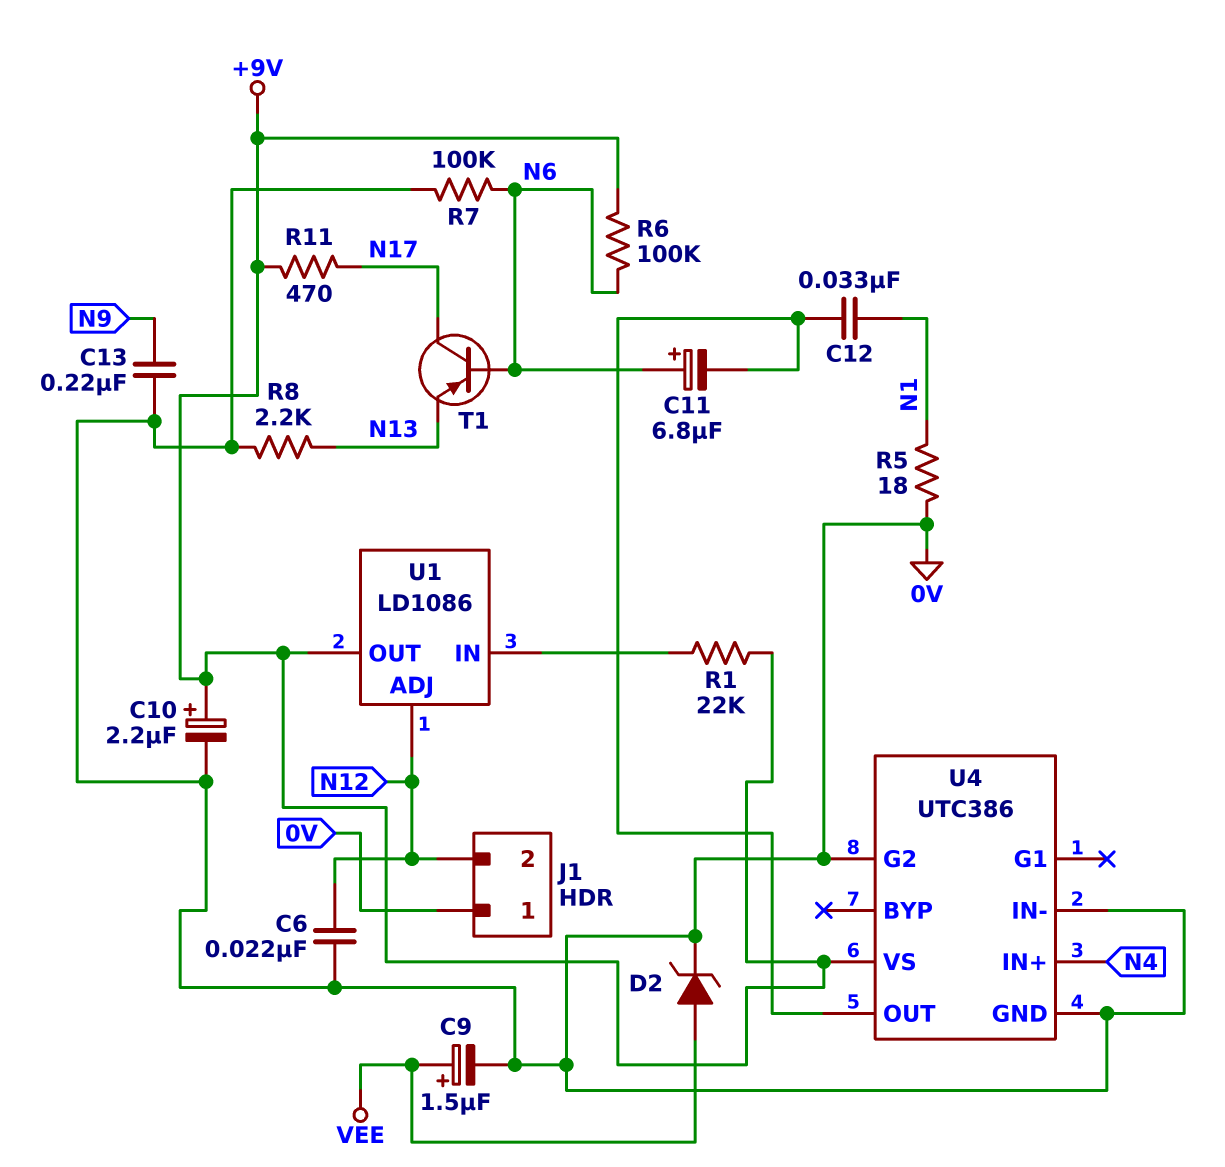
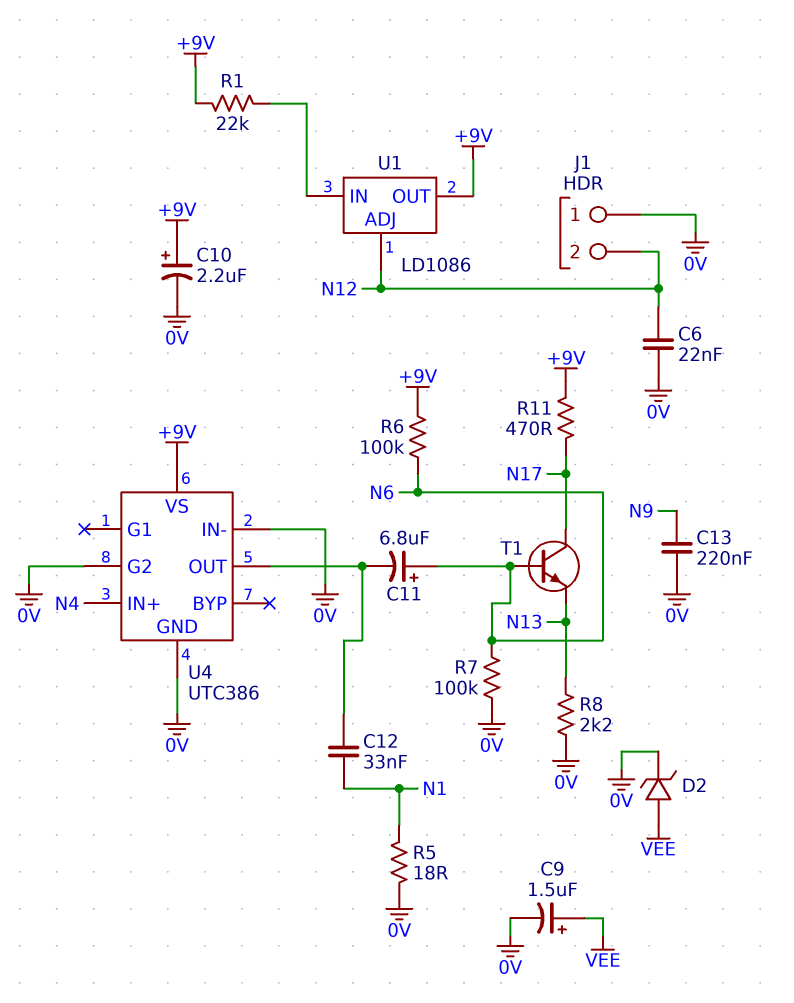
T1: PNP (B N6, C N17, E N13) -> NPN (B N6, C N17, E N13)

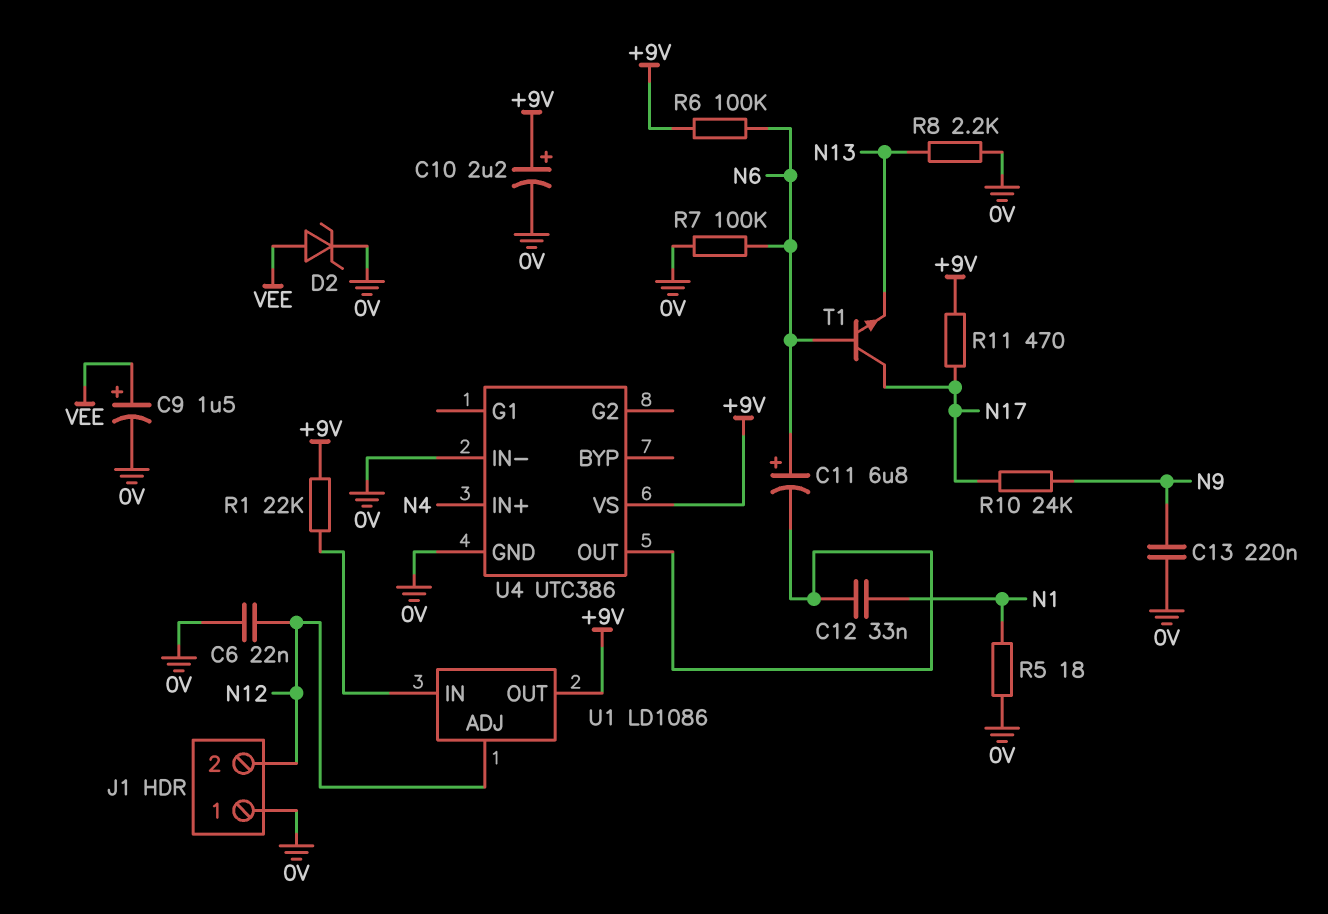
R10: none -> 24k (N9, N17)
U4 pin G2: 0V -> none

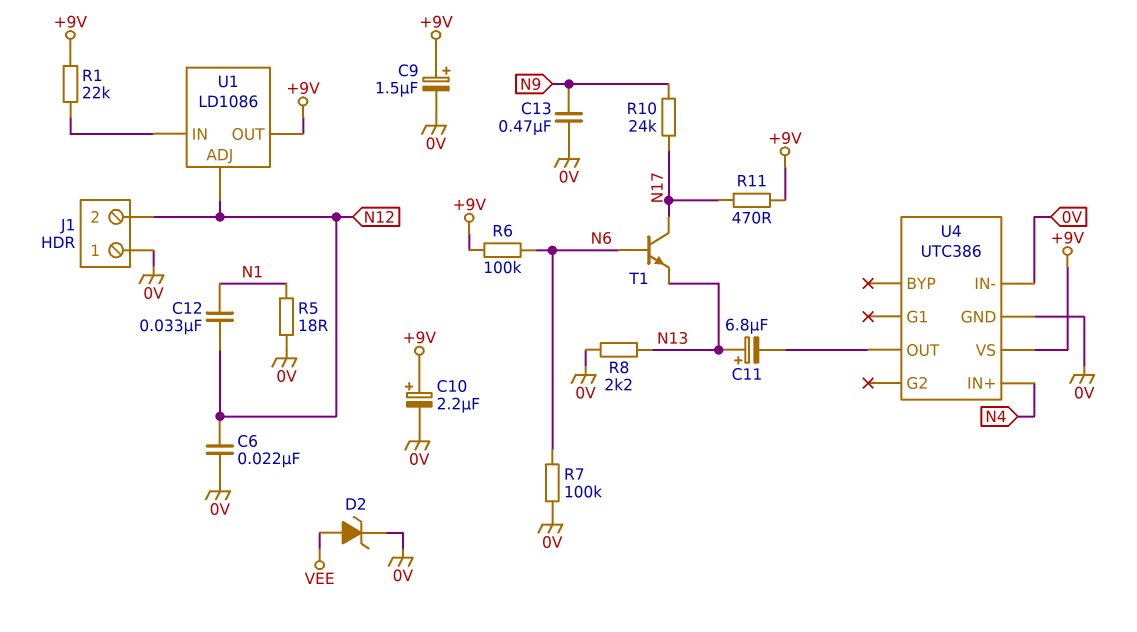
C9: 1.5uF (plus VEE, minus 0V) -> 1.5uF (plus +9V, minus 0V)
C11: 6.8uF (plus N6, minus U4/OUT) -> 6.8uF (plus N13, minus U4/OUT)
C12: 33nF (N1, U4/OUT) -> 33nF (N1, N12)
C13: 220nF (0V, N9) -> 470nF (0V, N9)

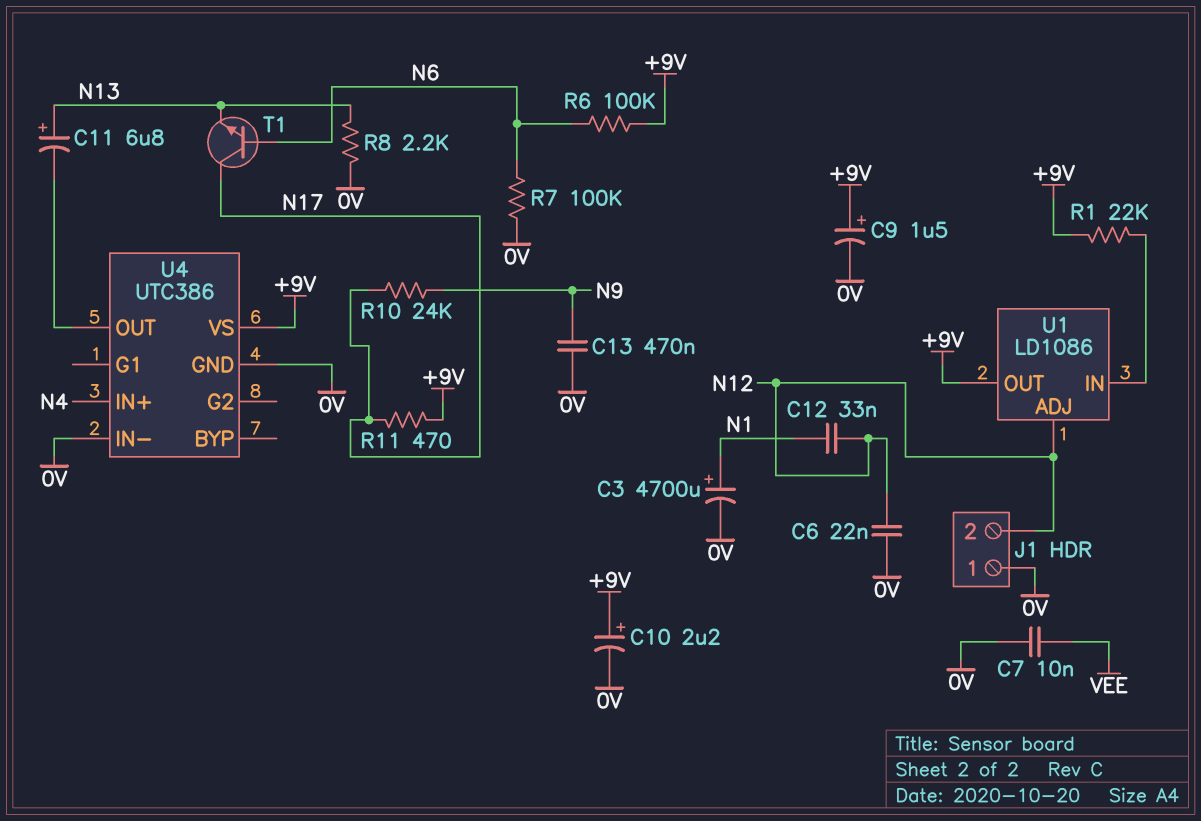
C3: none -> 4700uF (plus N1, minus 0V)
C7: none -> 10nF (0V, VEE)
D2: zener (A VEE, K 0V) -> none
R5: 18 (0V, N1) -> none

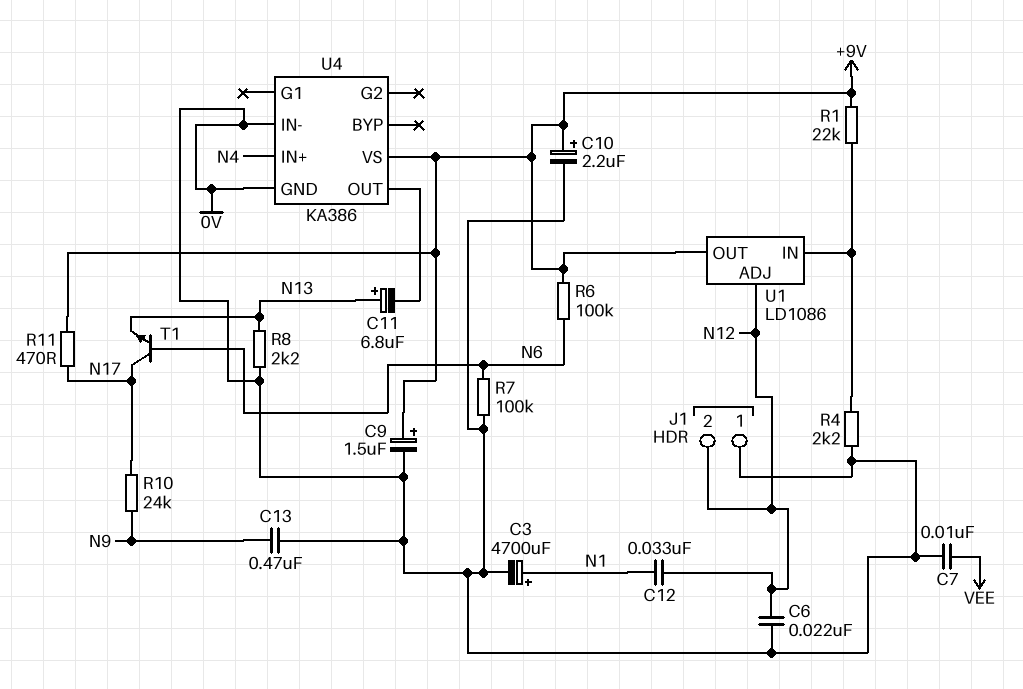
R4: none -> 2.2k (0V, U1/IN)
U4: UTC386 -> KA386

